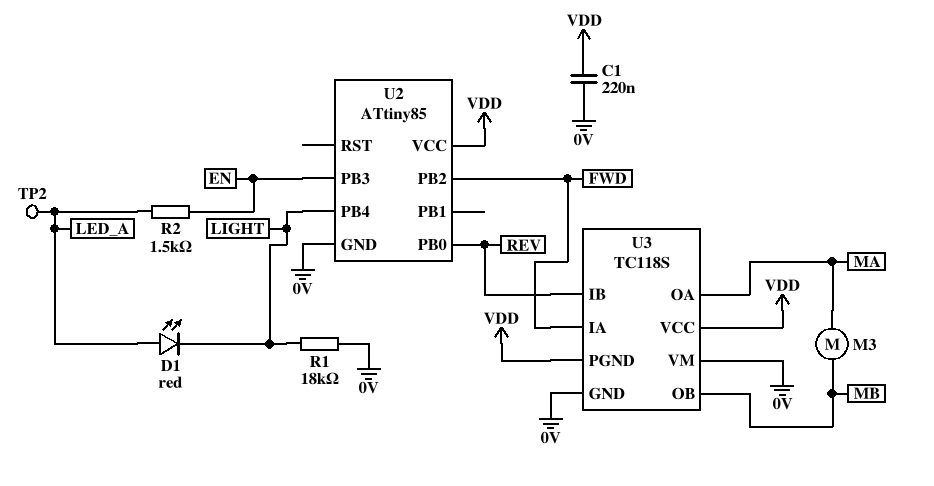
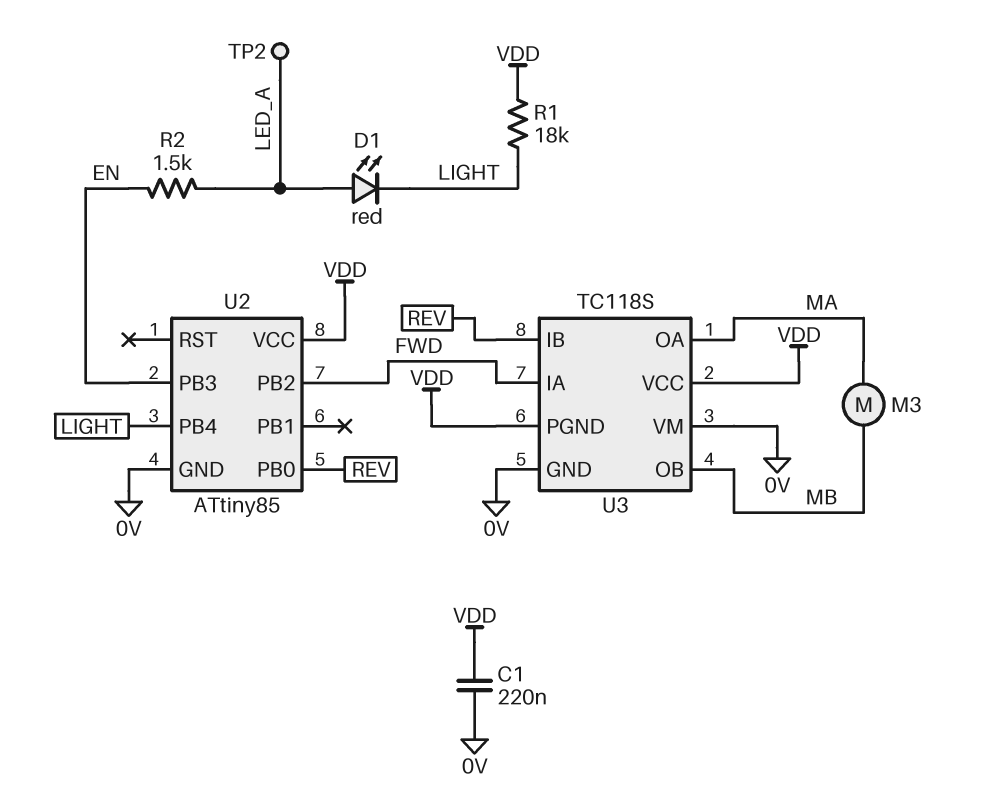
R1: 18k (0V, LIGHT) -> 18k (LIGHT, VDD)

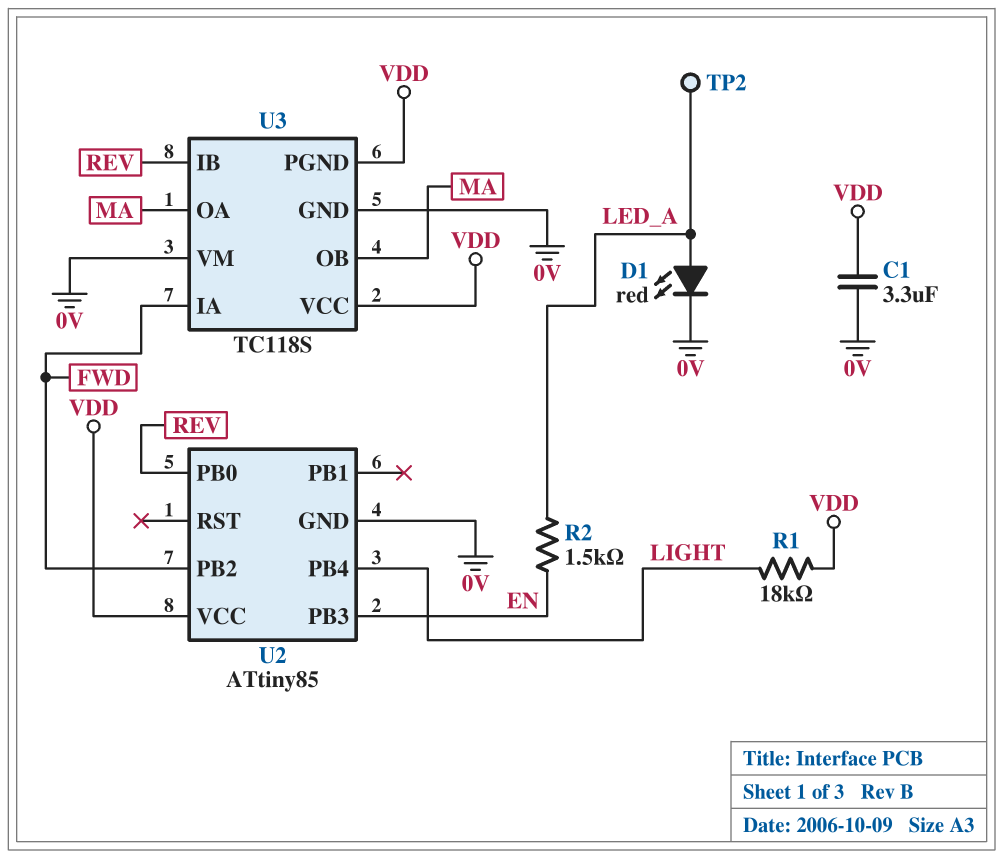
C1: 220nF (0V, VDD) -> 3.3uF (0V, VDD)
D1: LED red (A LED_A, K LIGHT) -> LED red (A LED_A, K 0V)
M3: motor (MA, MB) -> none
U3 pin OB: MB -> MA

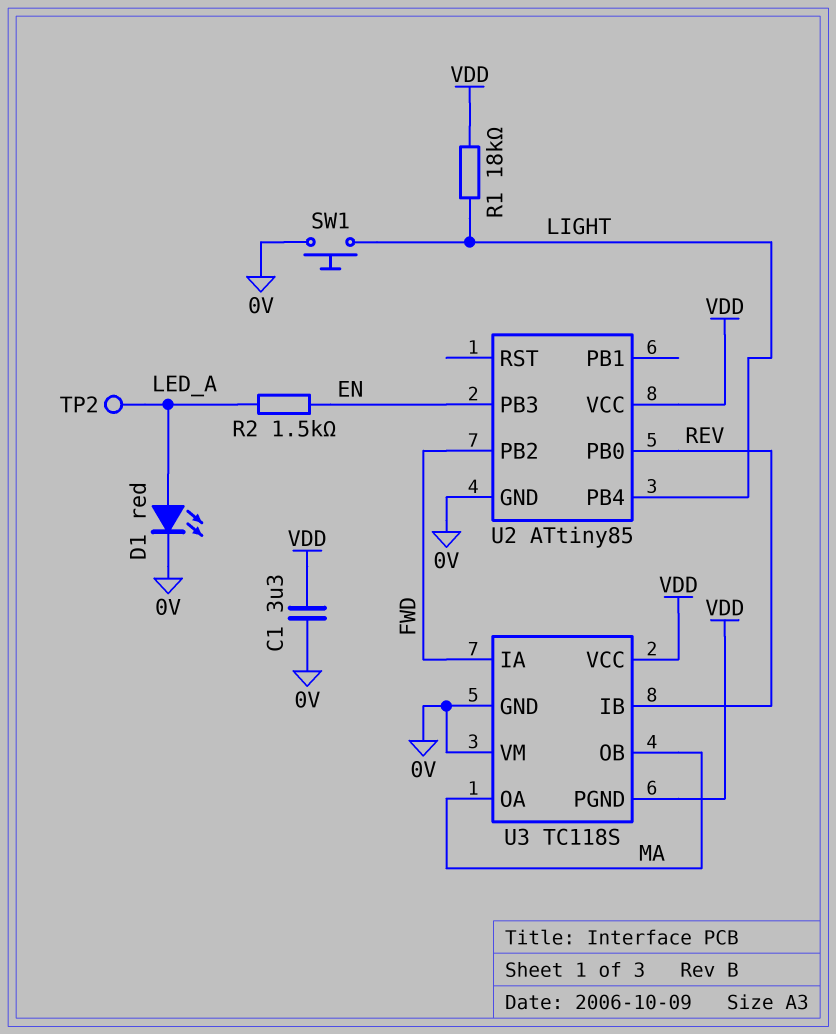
SW1: none -> button (0V, LIGHT)

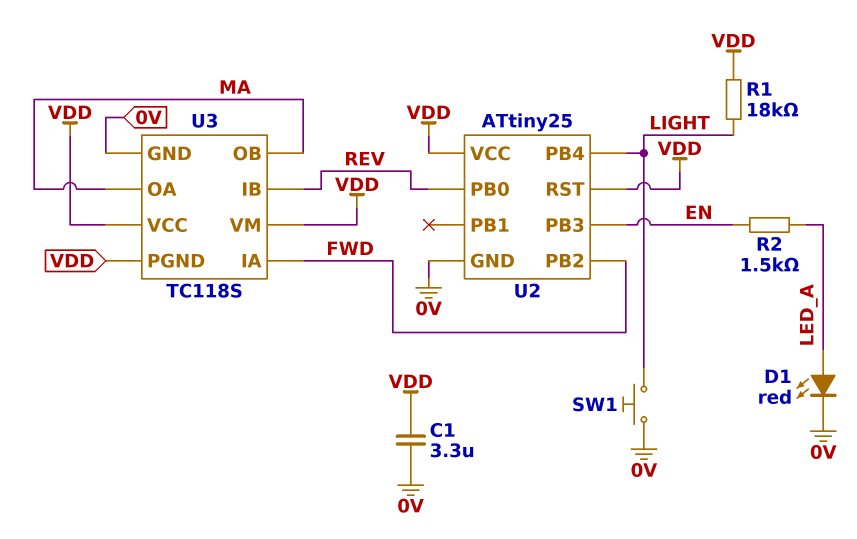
TP2: test point (LED_A) -> none
U2: ATtiny85 -> ATtiny25
U2 pin RST: none -> VDD
U3 pin VM: 0V -> VDD

